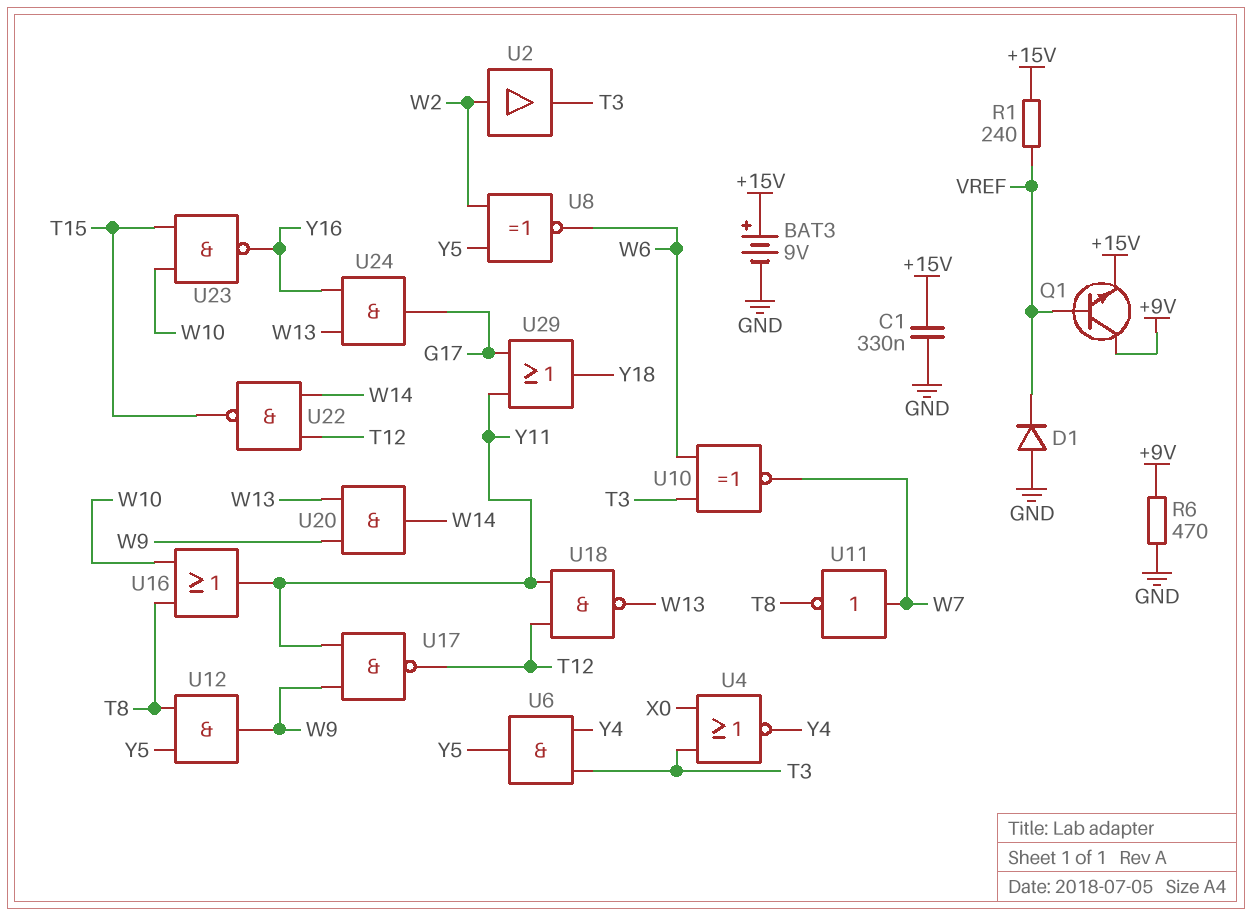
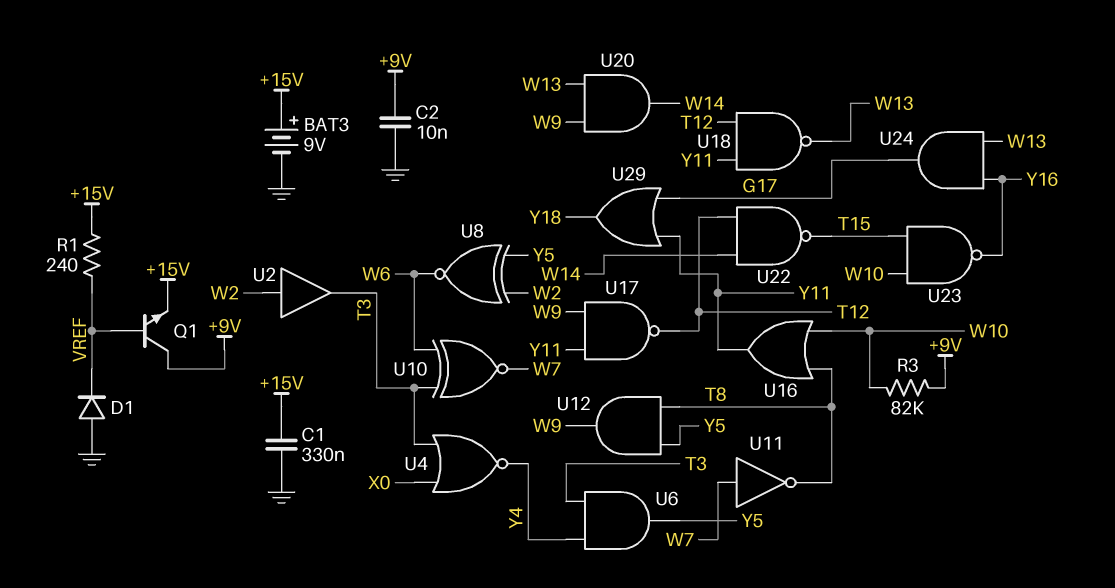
C2: none -> 10nF (+9V, GND)
R3: none -> 82k (+9V, W10)
R6: 470 (+9V, GND) -> none

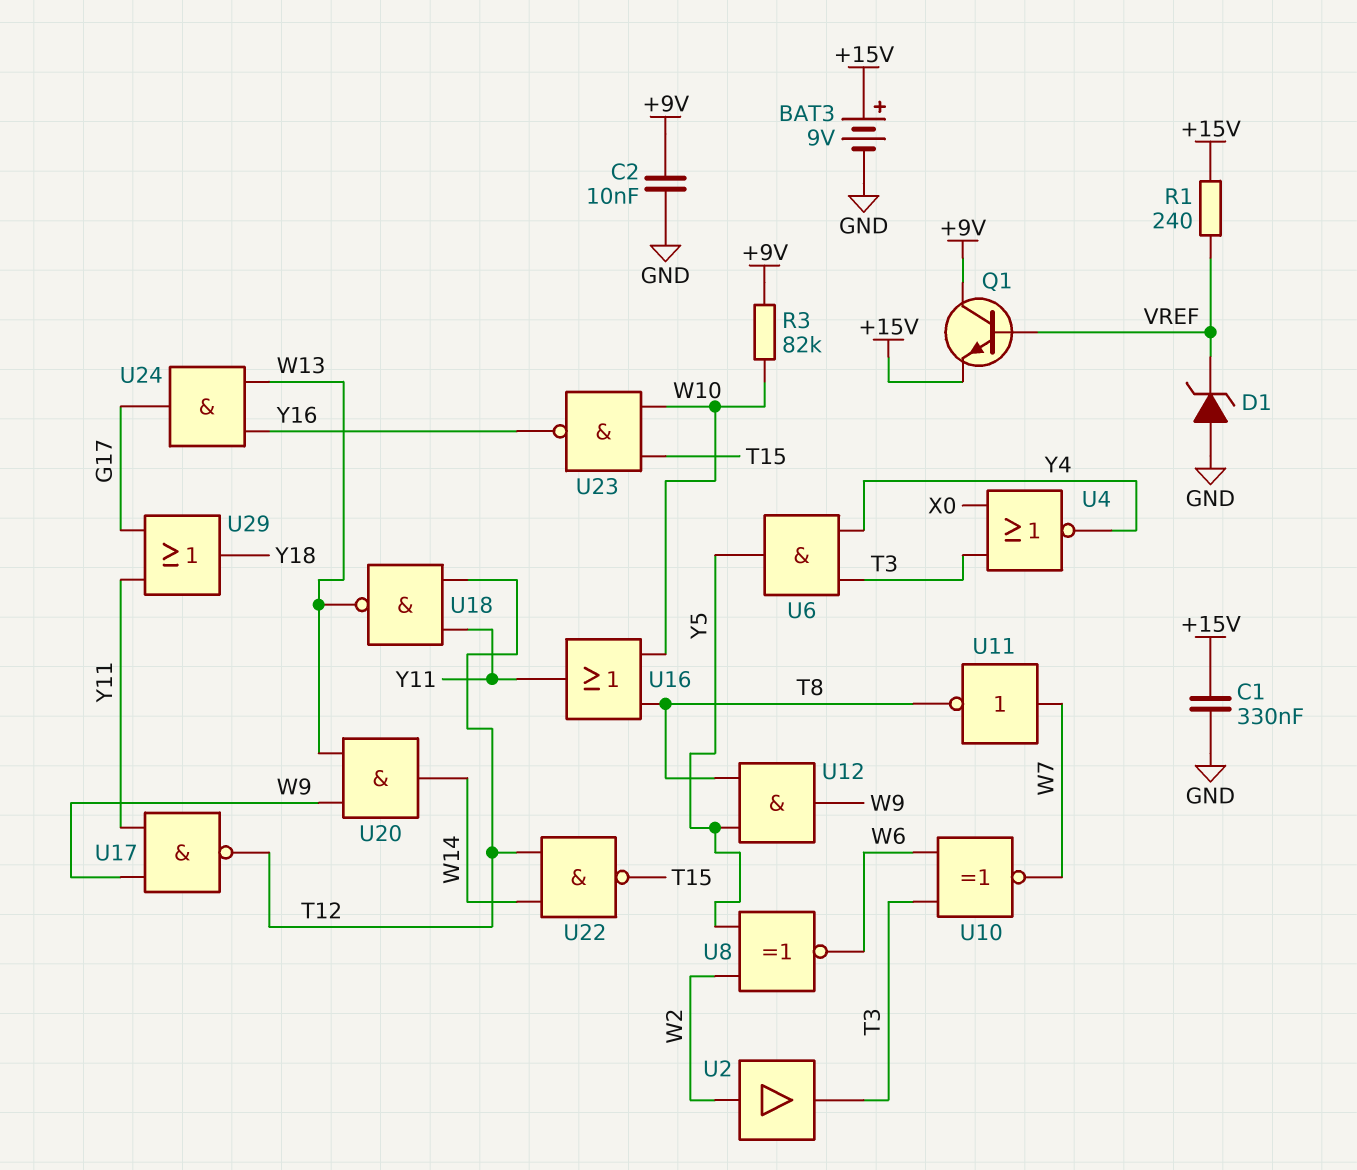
D1: diode (A GND, K VREF) -> zener (A GND, K VREF)

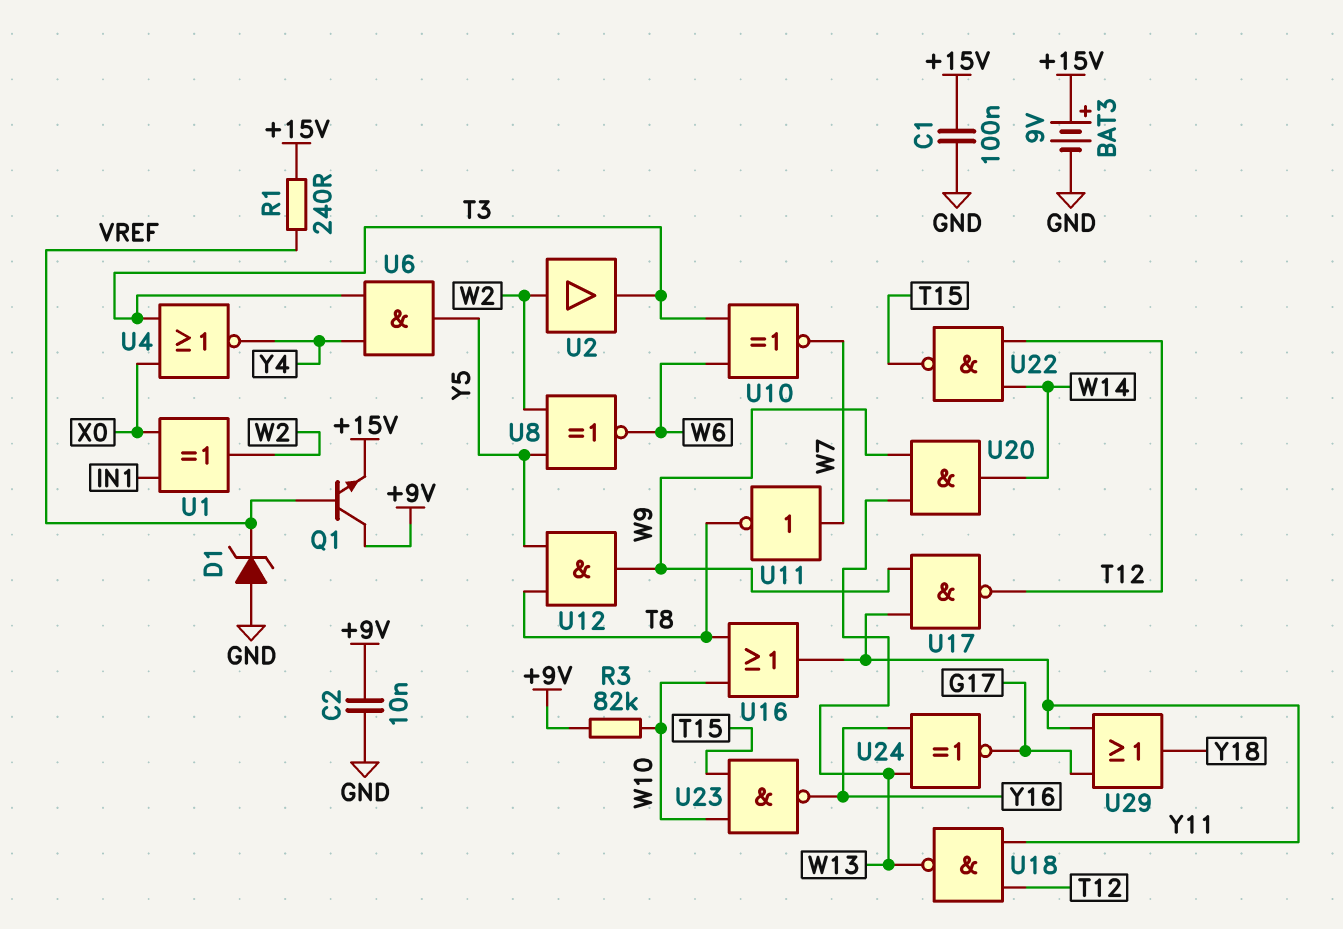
C1: 330nF (+15V, GND) -> 100nF (+15V, GND)
U1: none -> XOR (in IN1, in X0, out W2)
U24: AND (in W13, in Y16, out G17) -> XNOR (in W13, in Y16, out G17)

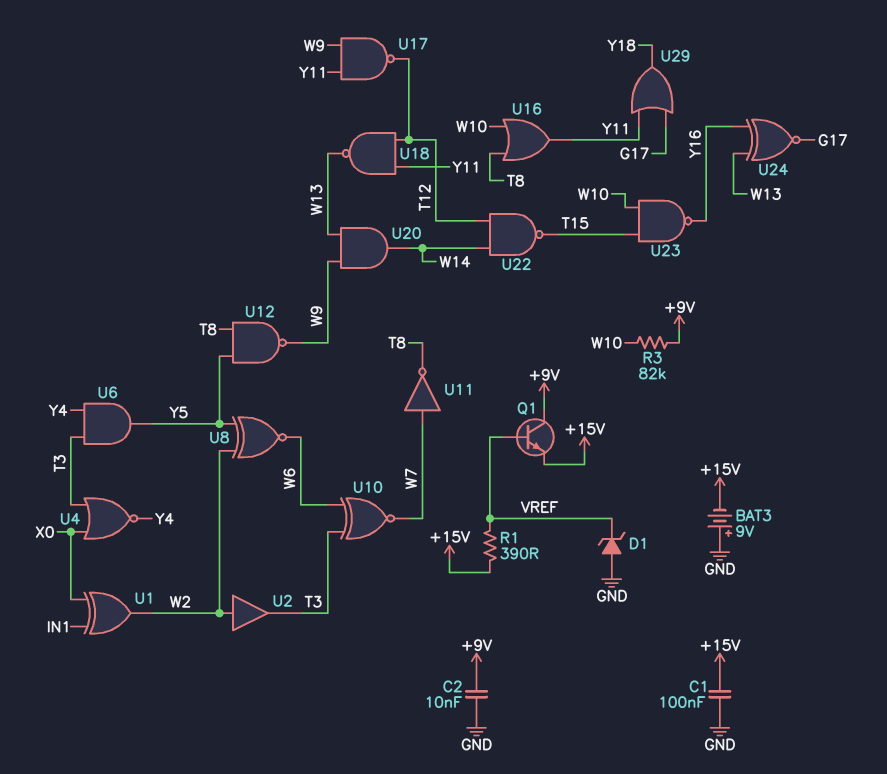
BAT3: 9V (plus +15V, minus GND) -> 9V (plus GND, minus +15V)
R1: 240 (+15V, VREF) -> 390 (+15V, VREF)
U12: AND (in T8, in Y5, out W9) -> NAND (in T8, in Y5, out W9)

